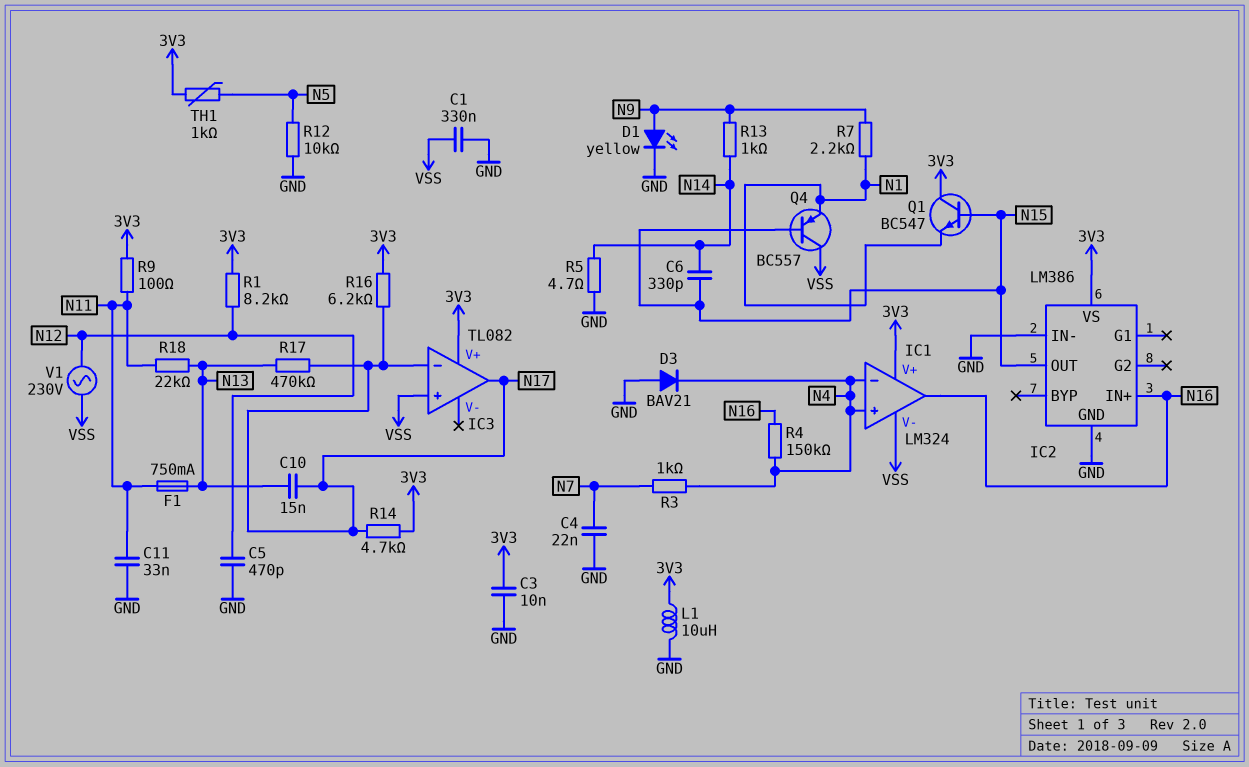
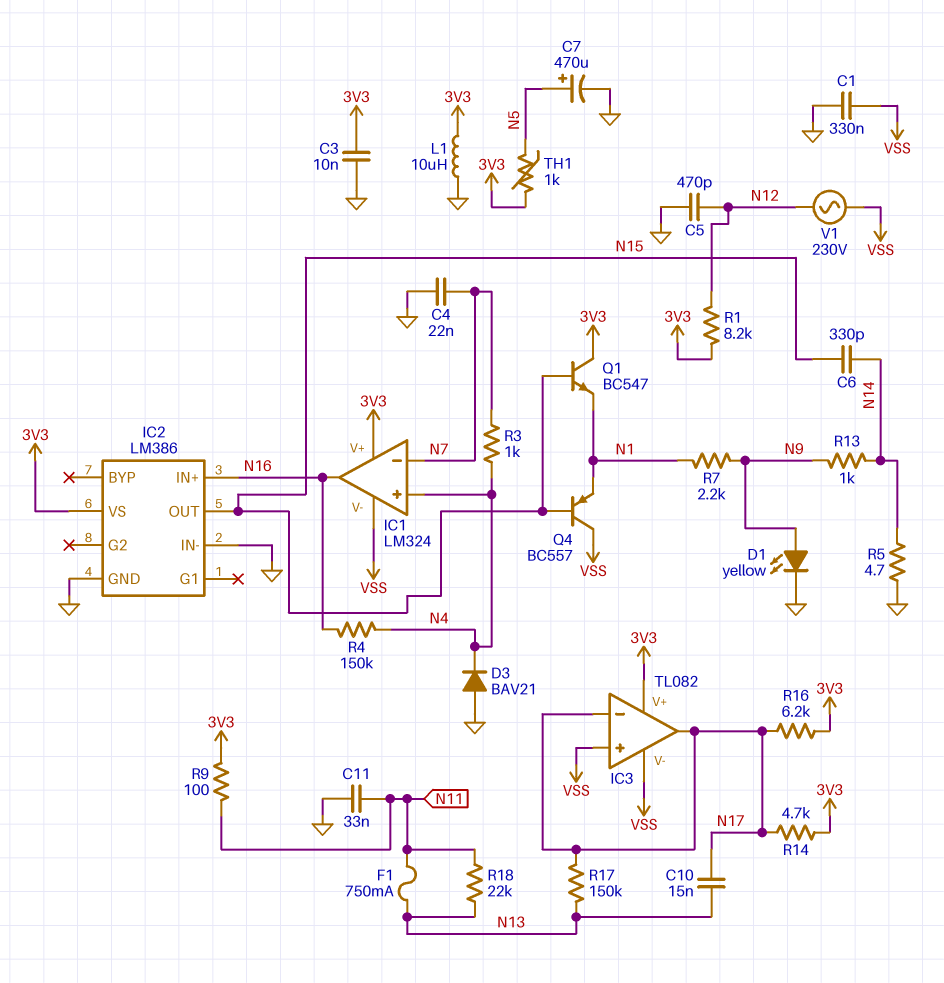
C7: none -> 470uF (plus N5, minus GND)
IC1 pin in-: N4 -> N7
IC3 pin V-: none -> VSS
R12: 10k (GND, N5) -> none
R17: 470k (N13, N17) -> 150k (N13, N17)

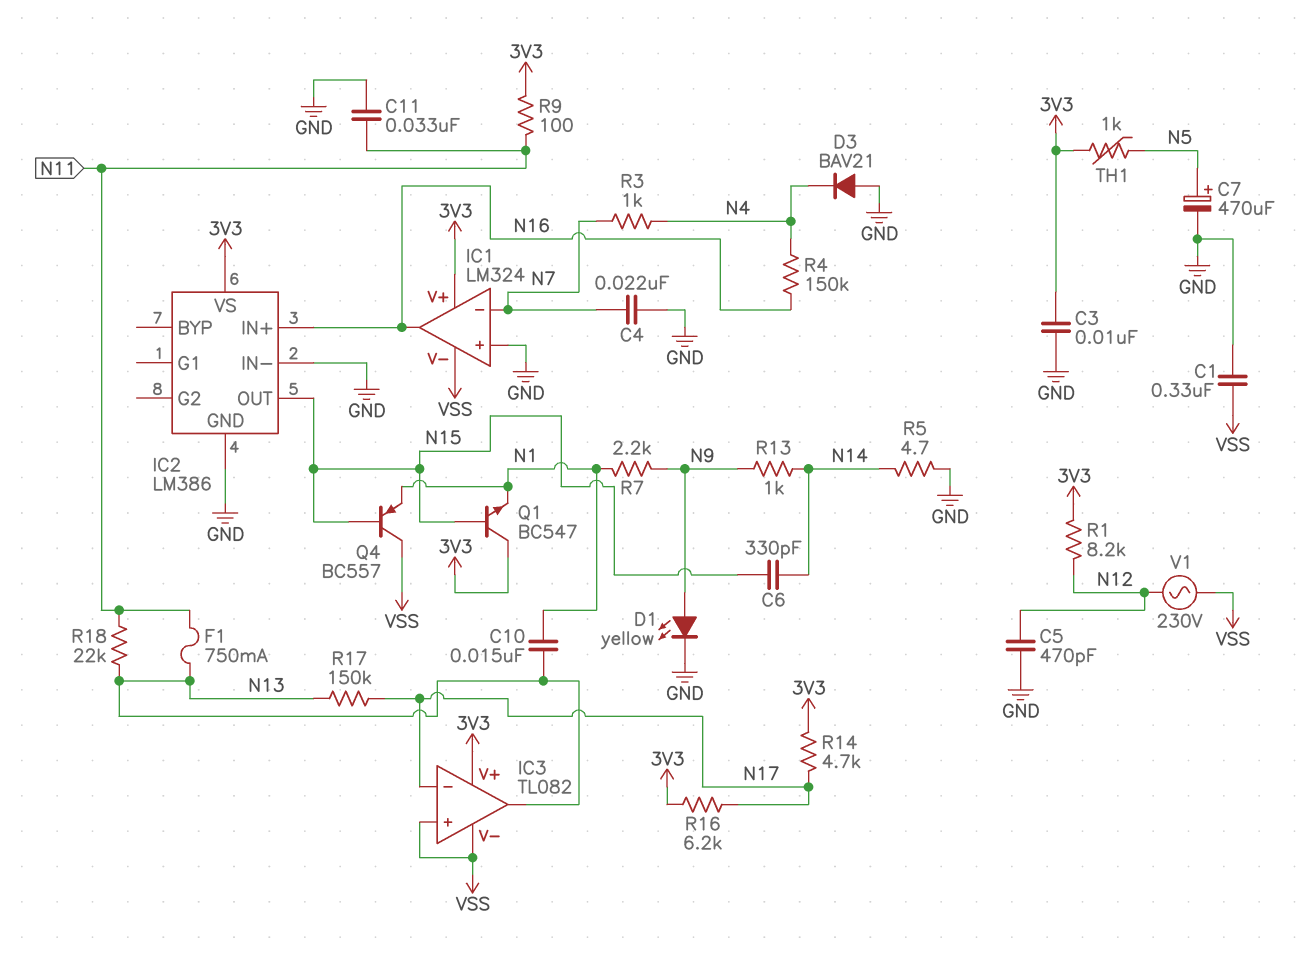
C10: 15nF (N13, N17) -> 15nF (N1, N13)
IC1 pin in+: N4 -> GND
IC3 pin out: N17 -> N13
L1: 10uH (3V3, GND) -> none

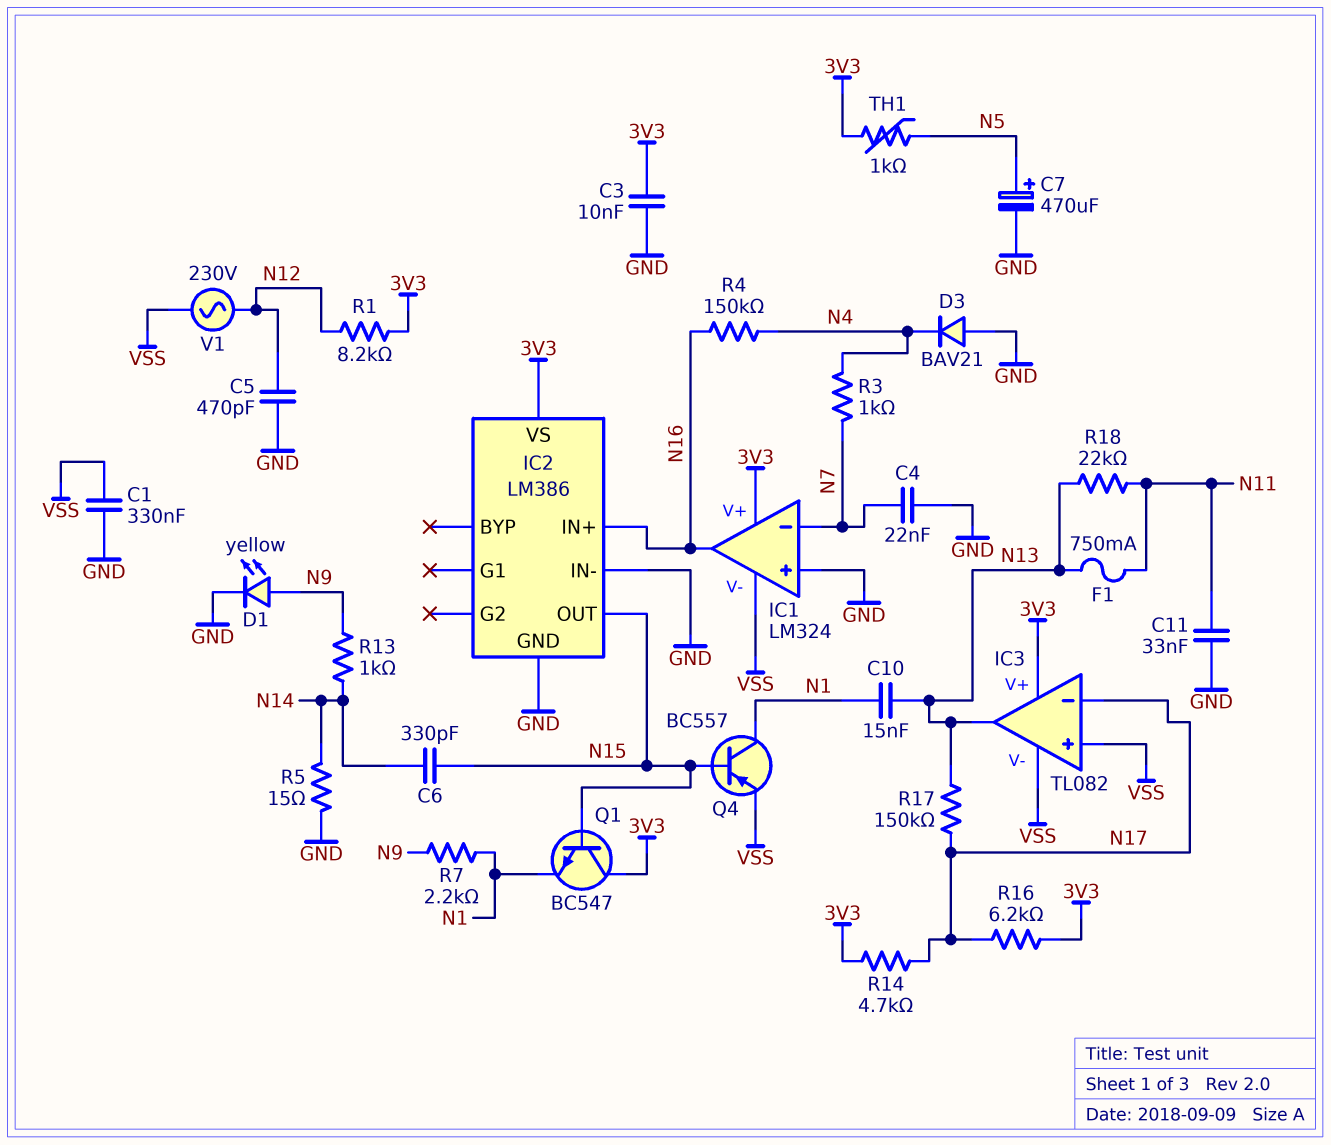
Q4: PNP BC557 (B N15, C VSS, E N1) -> PNP BC557 (B N15, C N1, E VSS)
R5: 4.7 (GND, N14) -> 15 (GND, N14)
R9: 100 (3V3, N11) -> none

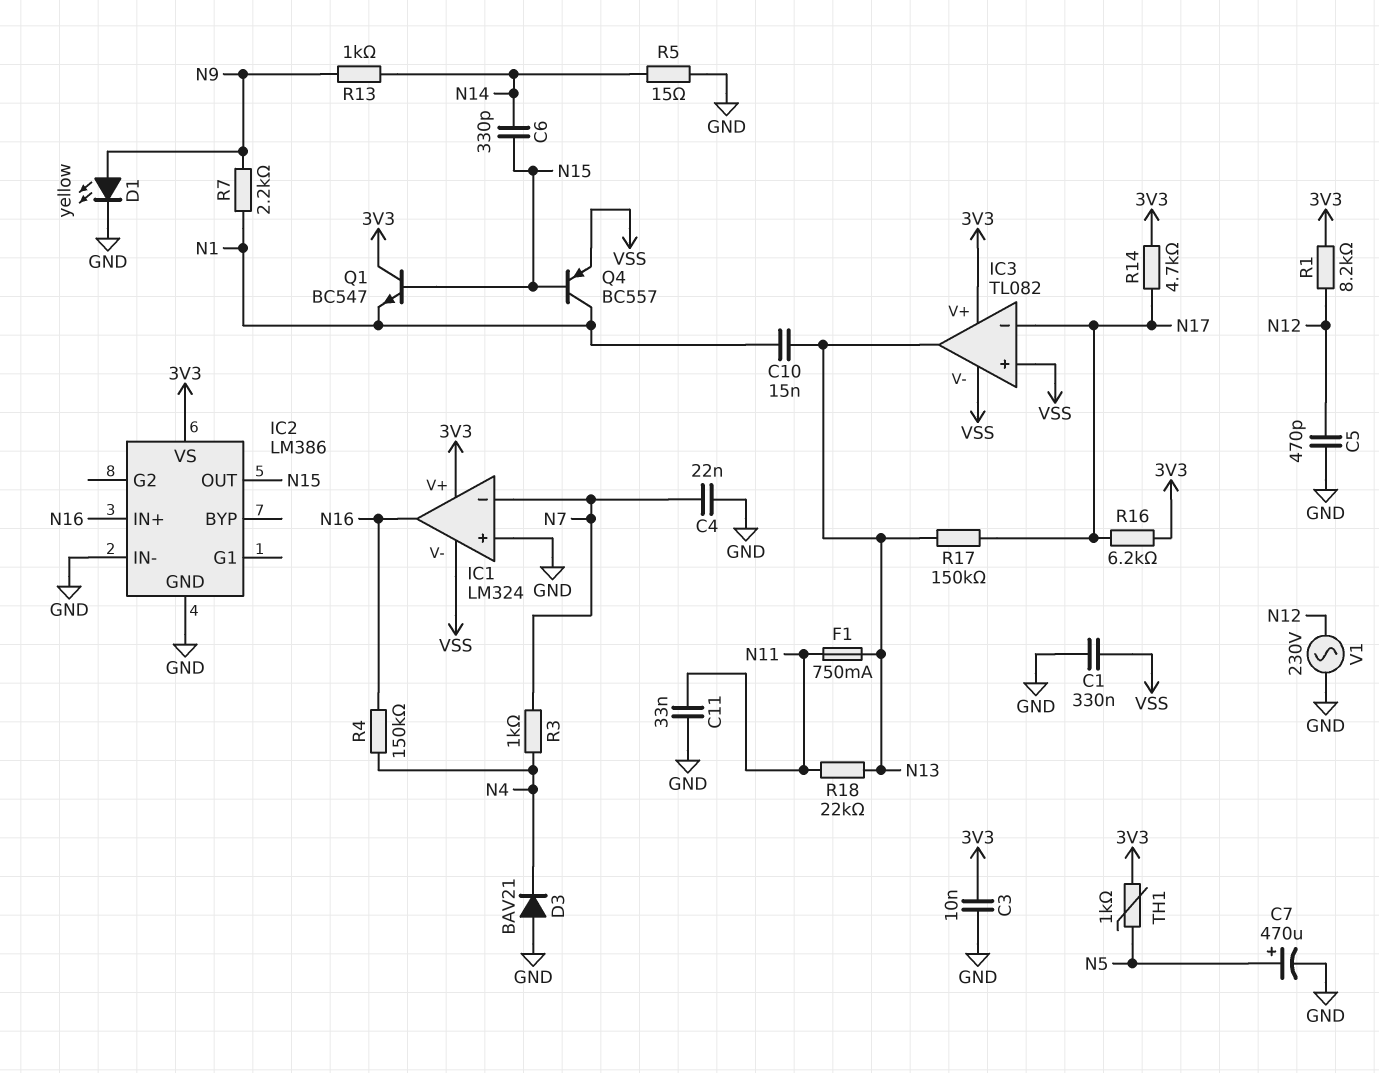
V1: AC 230V (N12, VSS) -> AC 230V (GND, N12)

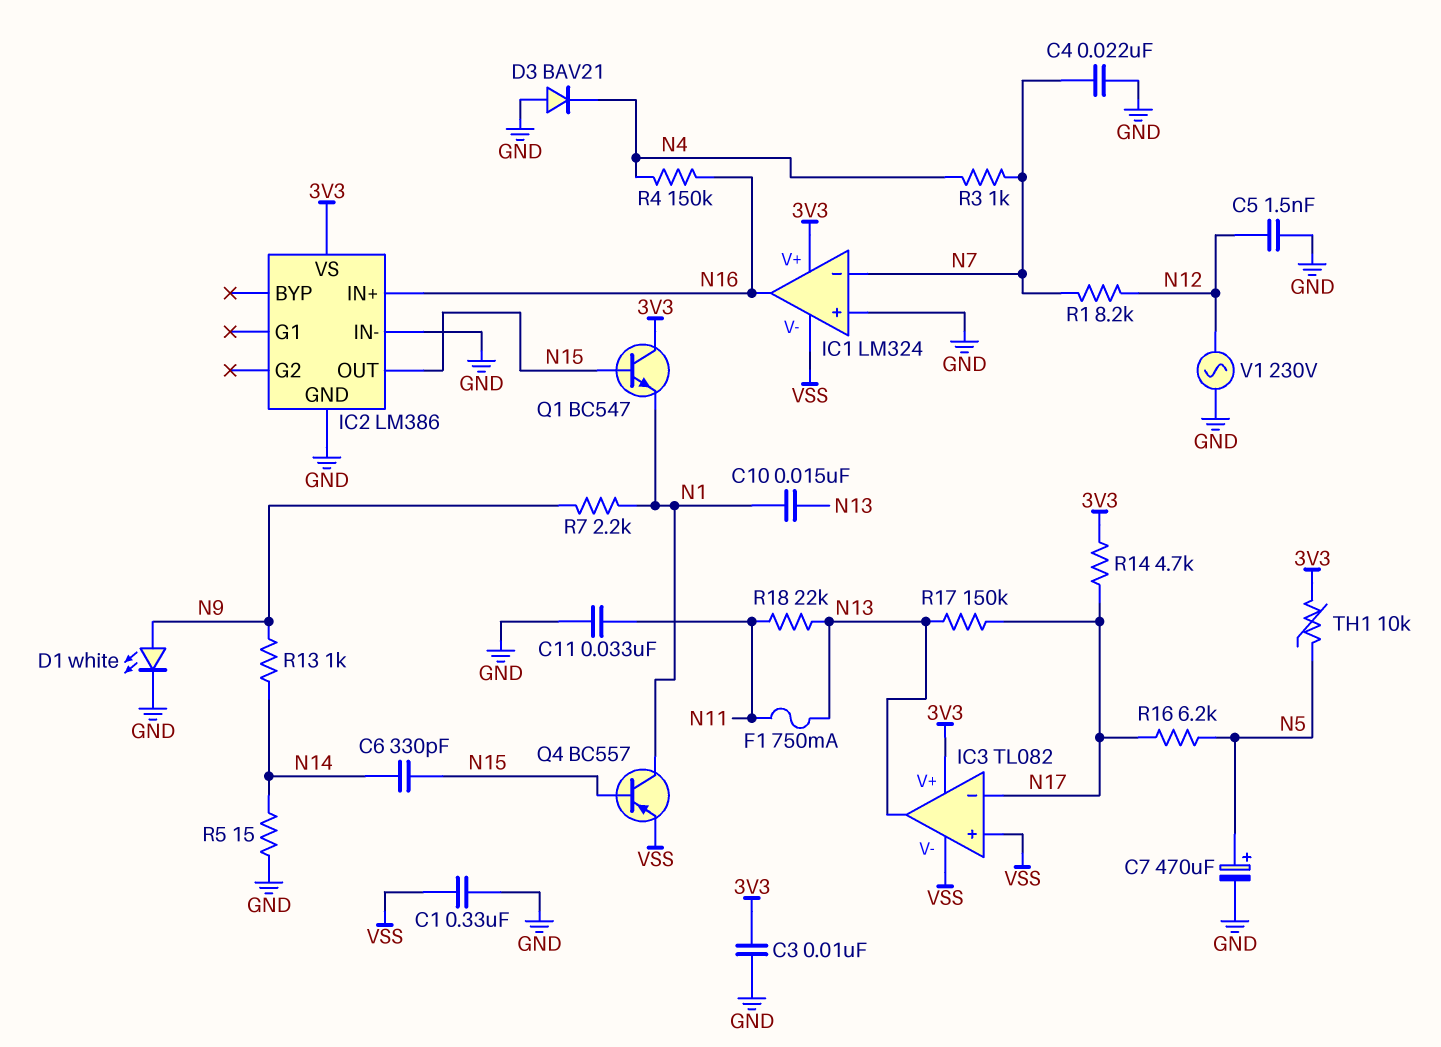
C5: 470pF (GND, N12) -> 1.5nF (GND, N12)
D1: LED yellow (A N9, K GND) -> LED white (A N9, K GND)
R1: 8.2k (3V3, N12) -> 8.2k (N7, N12)
R16: 6.2k (3V3, N17) -> 6.2k (N5, N17)
TH1: 1k (3V3, N5) -> 10k (3V3, N5)

